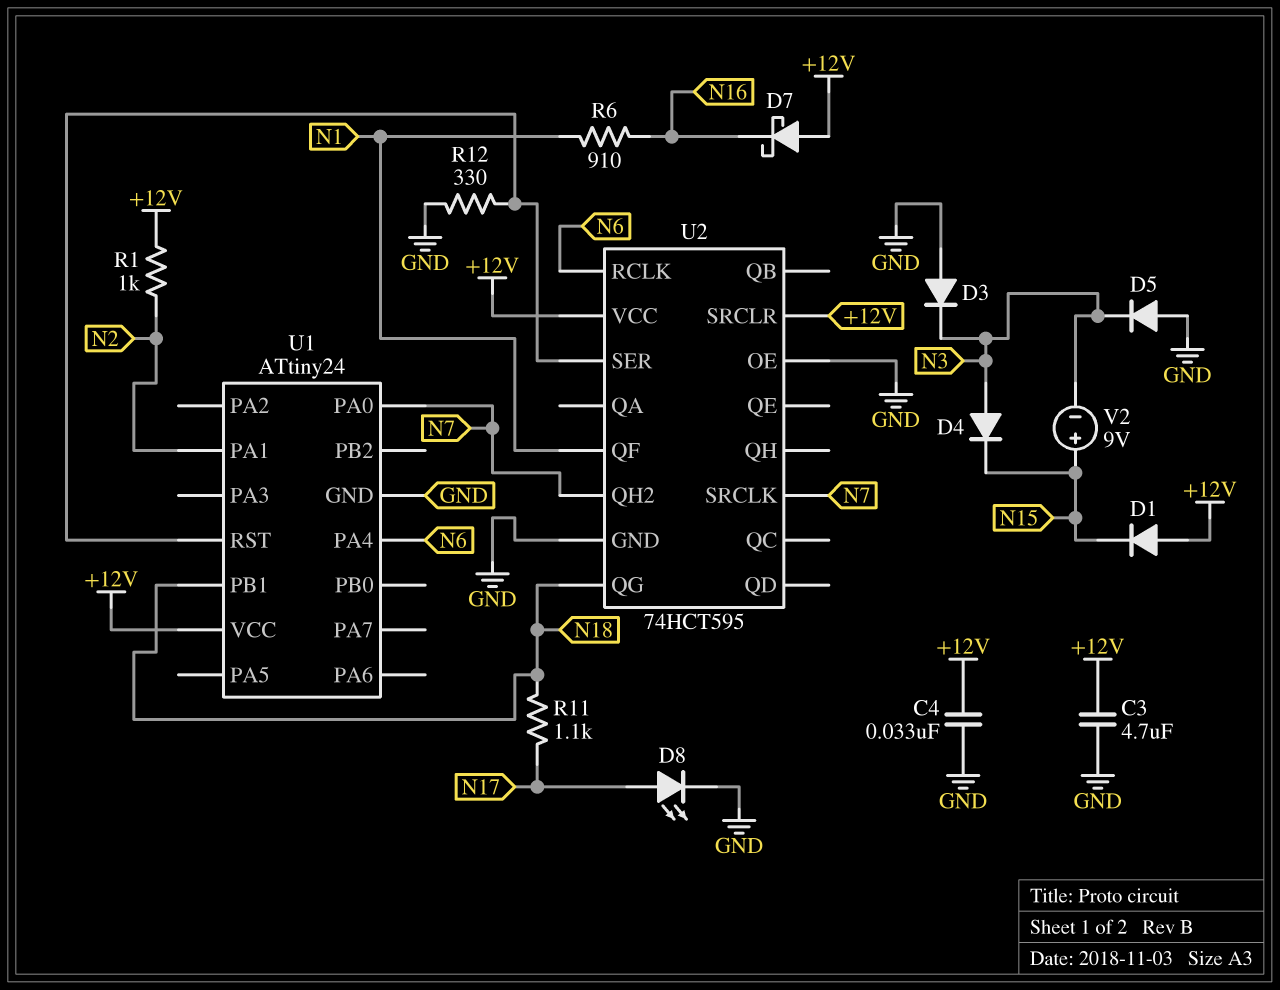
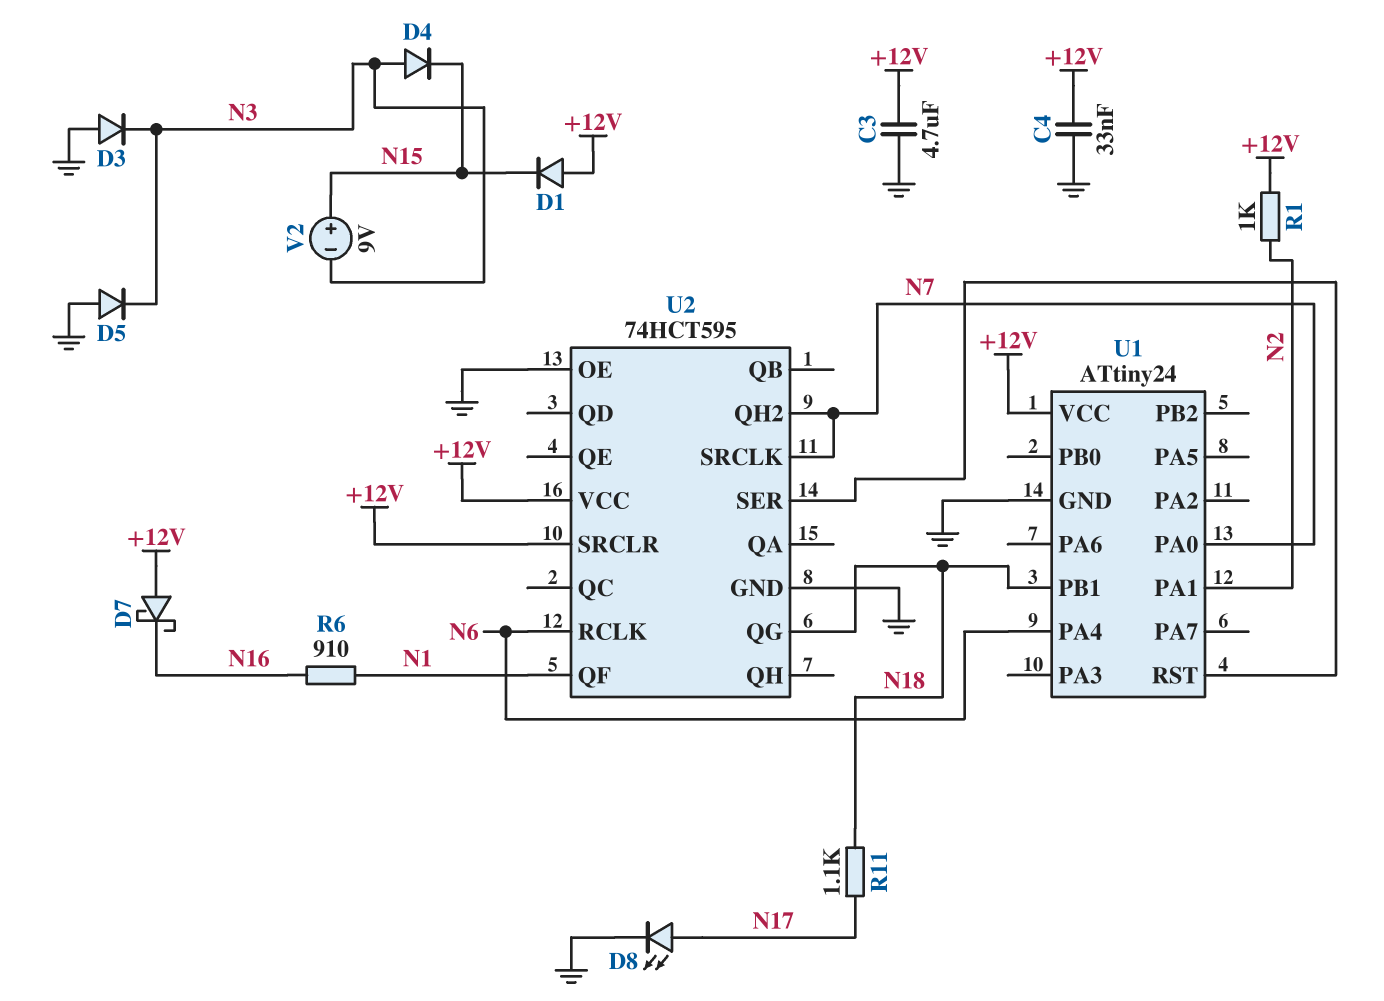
R12: 330 (GND, U1/RST) -> none

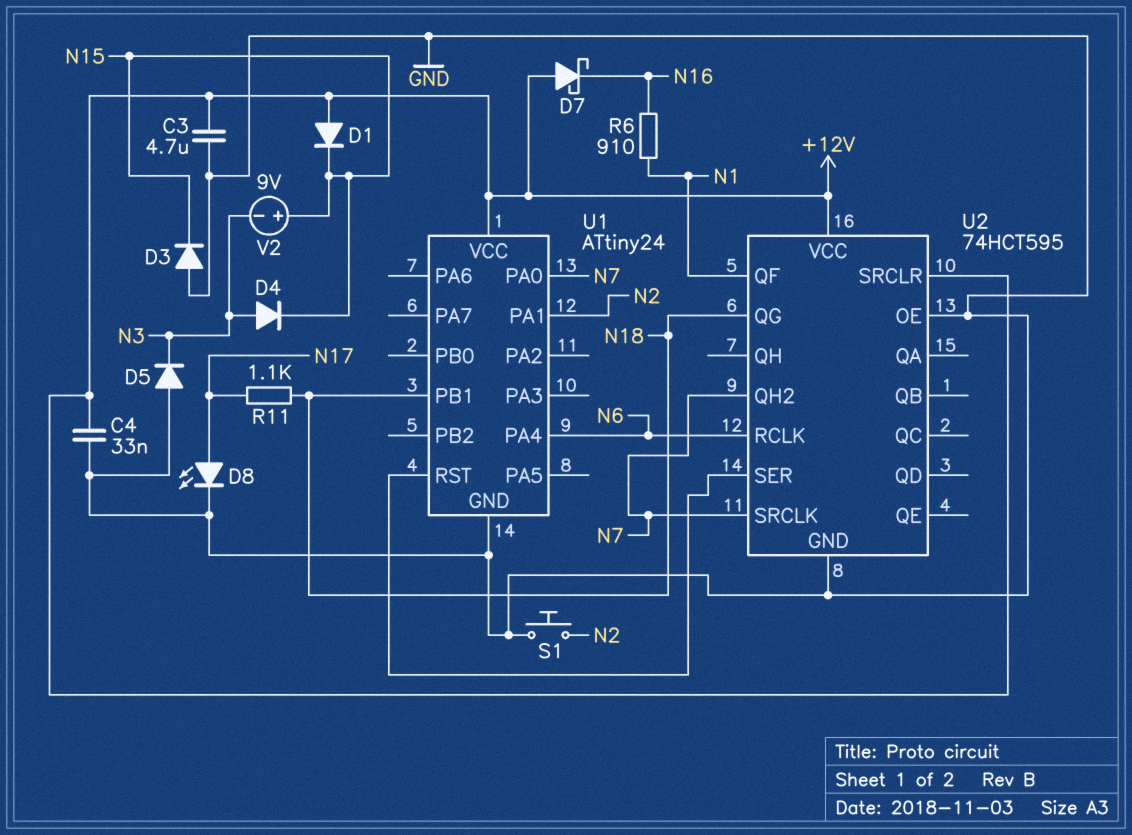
D3: diode (A GND, K N3) -> diode (A GND, K N15)
R1: 1k (+12V, N2) -> none
S1: none -> button (GND, N2)

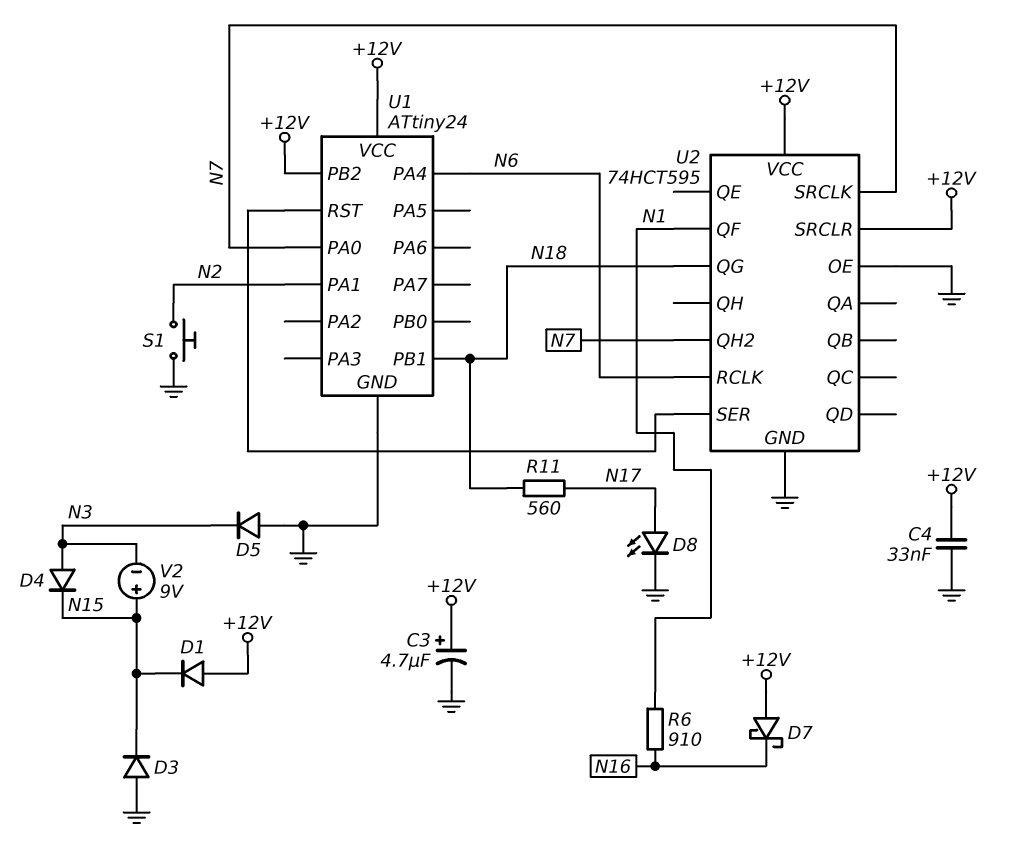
C3: 4.7uF (+12V, GND) -> 4.7uF (plus +12V, minus GND)
R11: 1.1k (N17, N18) -> 560 (N17, N18)
U1 pin PB2: none -> +12V

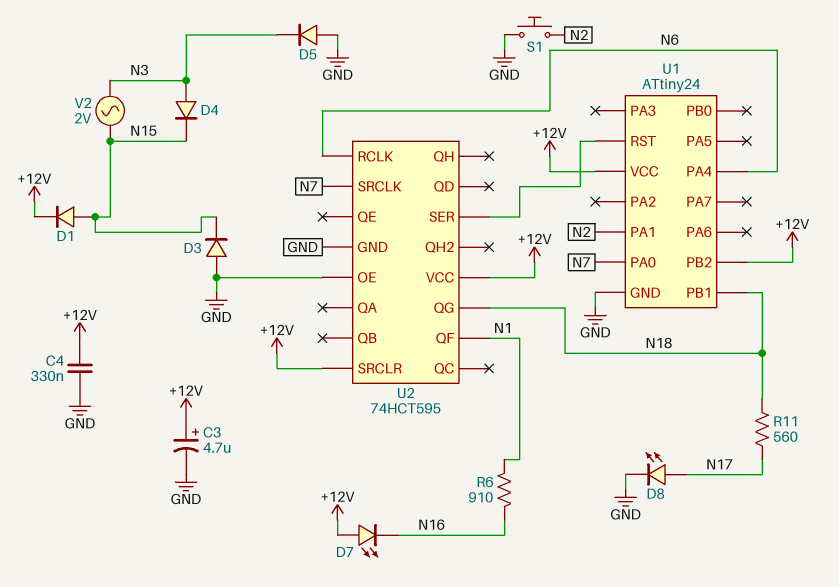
C4: 33nF (+12V, GND) -> 330nF (+12V, GND)
D1: diode (A +12V, K N15) -> diode (A N15, K +12V)
D7: schottky (A +12V, K N16) -> LED (A +12V, K N16)
U2 pin QH2: N7 -> none
V2: 9V (plus N15, minus N3) -> AC 2V (N3, N15)

